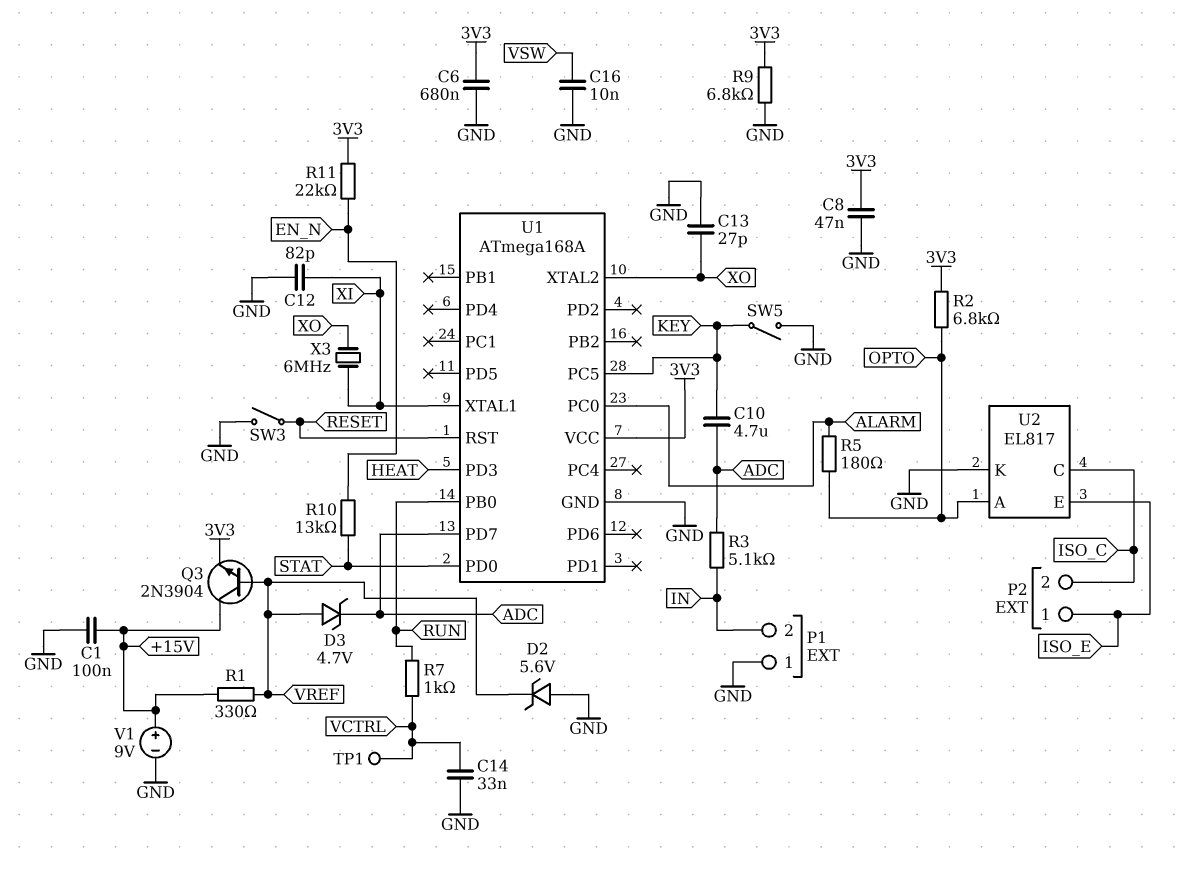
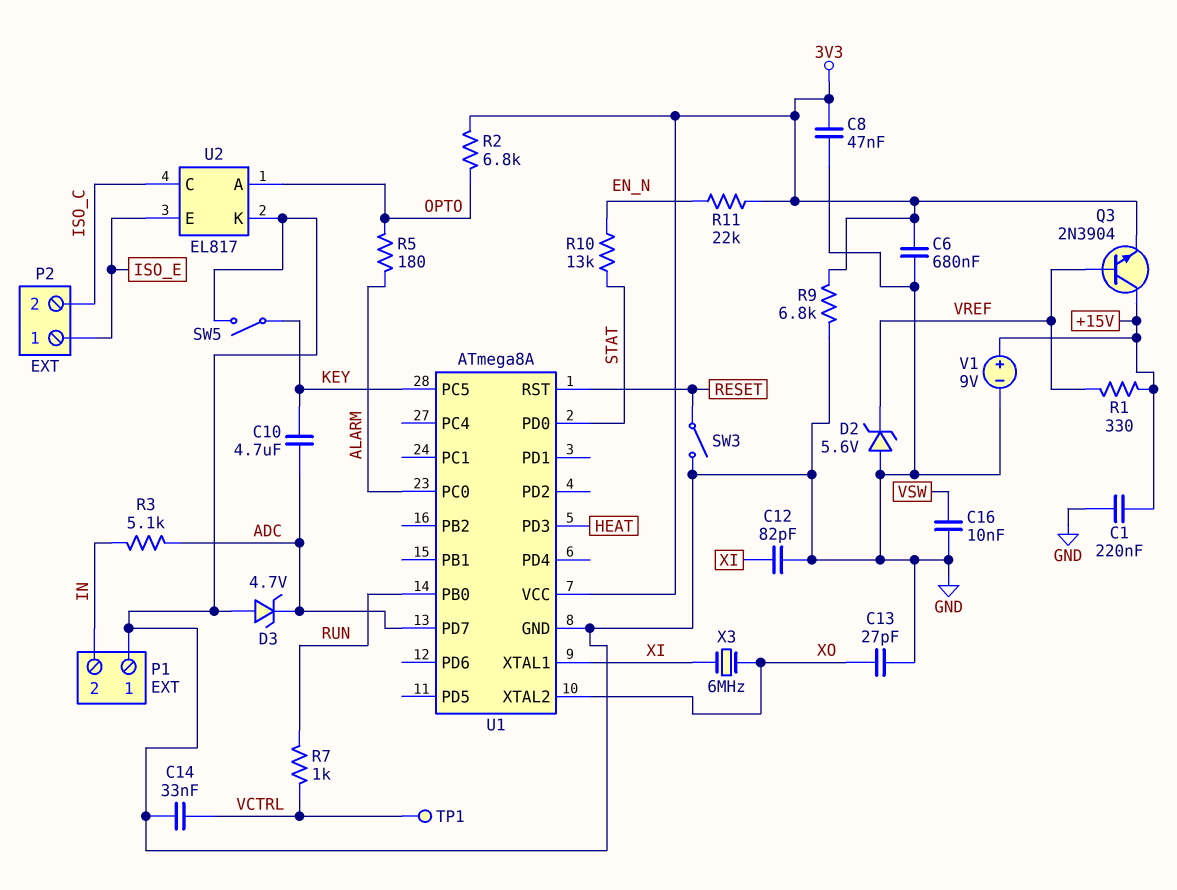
C1: 100nF (+15V, GND) -> 220nF (+15V, GND)
D3: zener 4.7V (A VREF, K ADC) -> zener 4.7V (A GND, K ADC)
U1: ATmega168A -> ATmega8A

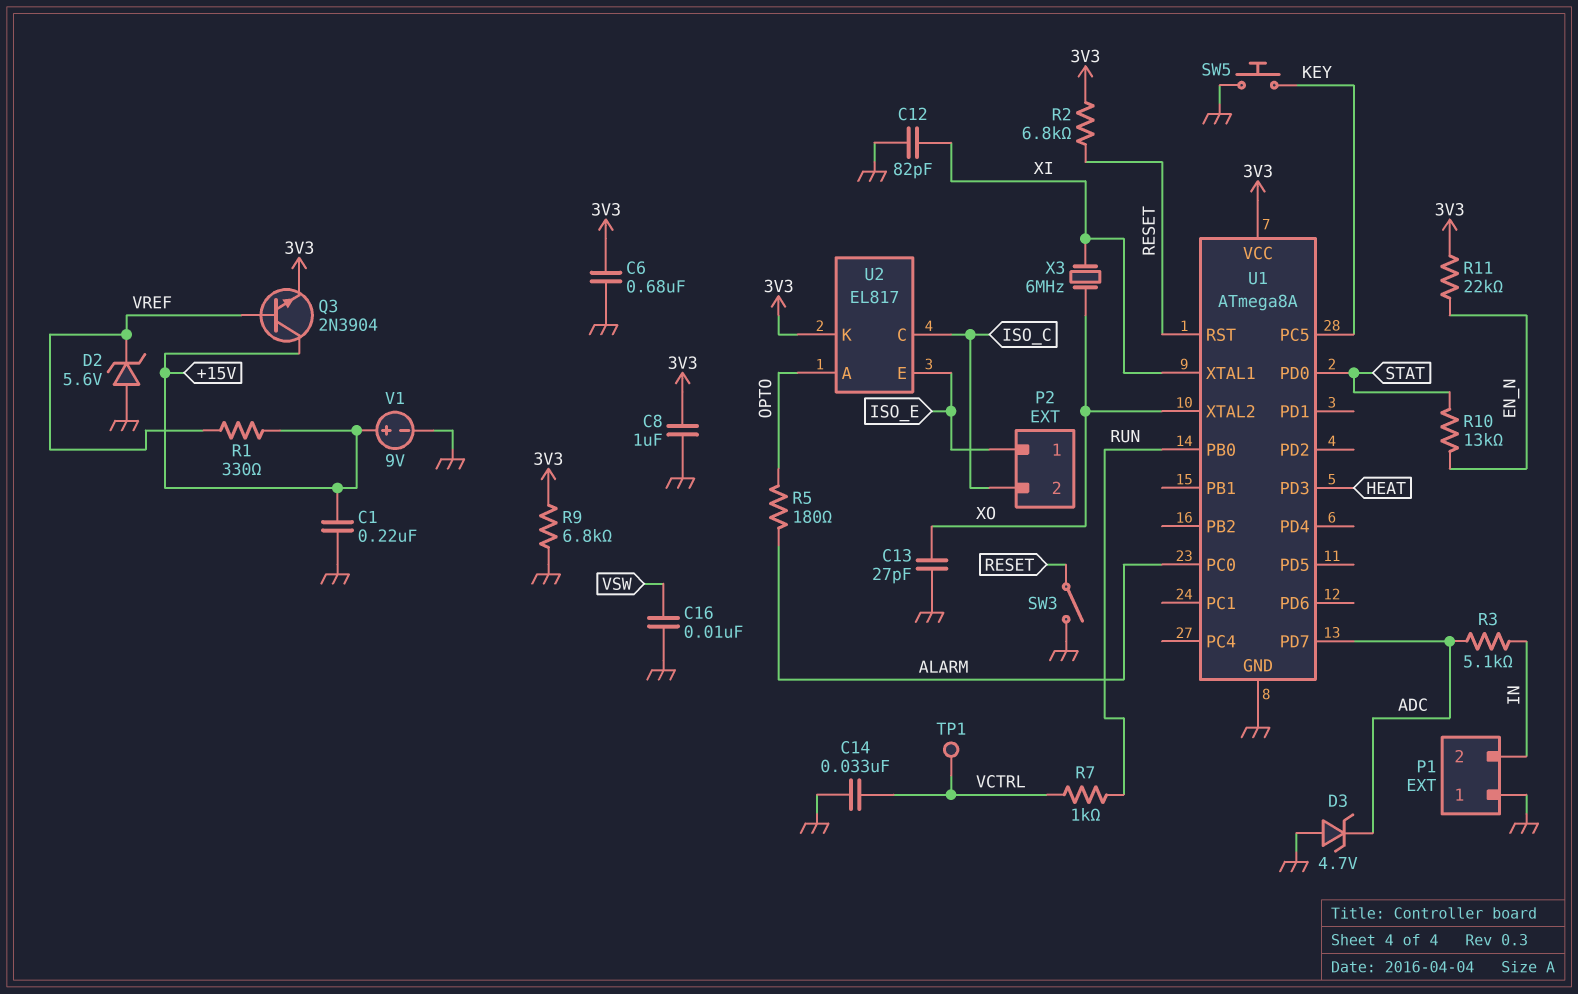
C8: 47nF (3V3, GND) -> 1uF (3V3, GND)
C10: 4.7uF (ADC, KEY) -> none
R2: 6.8k (3V3, OPTO) -> 6.8k (3V3, RESET)
SW5: switch (GND, KEY) -> button (GND, KEY)
U2 pin K: GND -> 3V3

